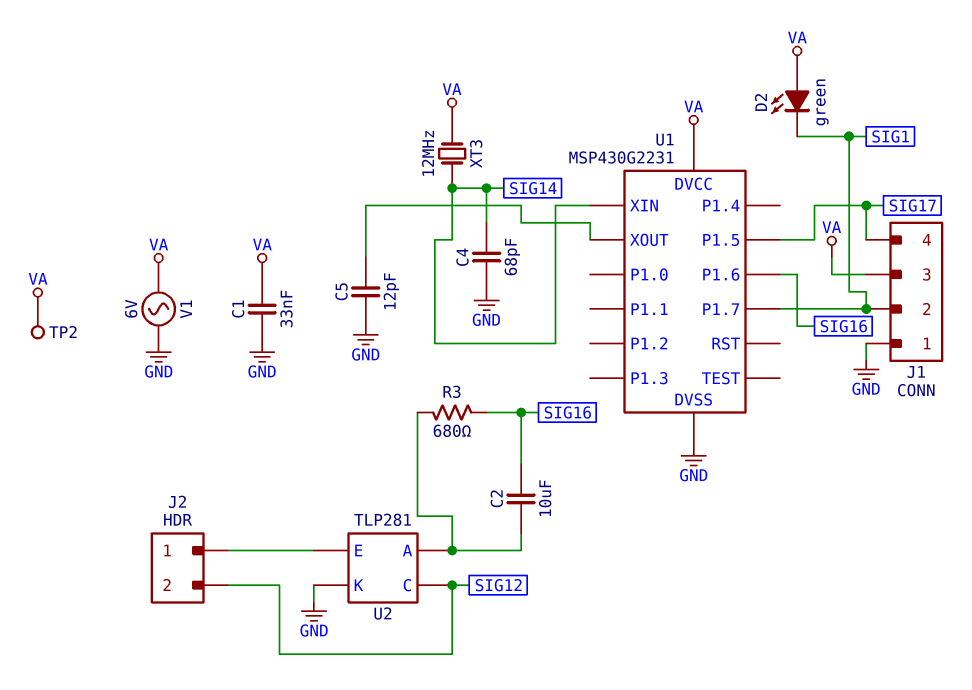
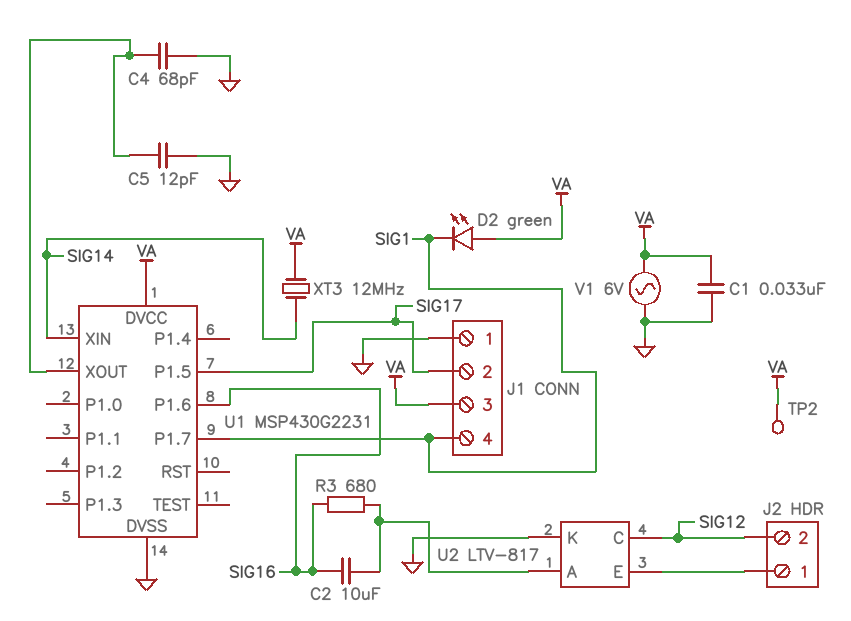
C4: 68pF (GND, SIG14) -> 68pF (GND, U1/XOUT)
J1 pin 2: SIG1 -> SIG17
J1 pin 4: SIG17 -> SIG1
U2: TLP281 -> LTV-817

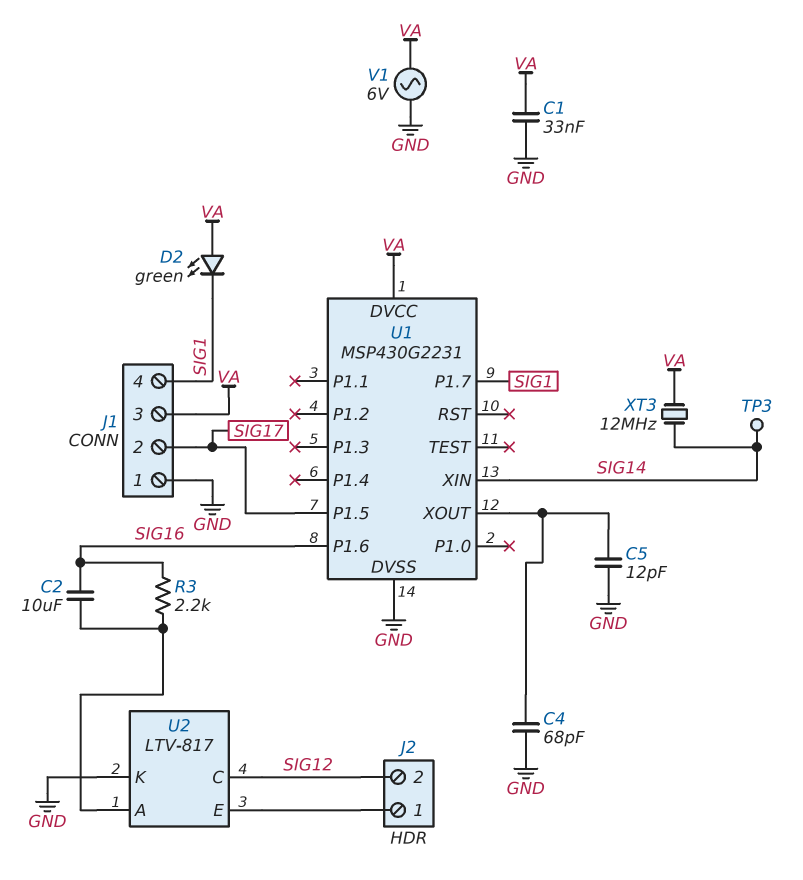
R3: 680 (SIG16, U2/A) -> 2.2k (SIG16, U2/A)
TP2: test point (VA) -> none
TP3: none -> test point (SIG14)

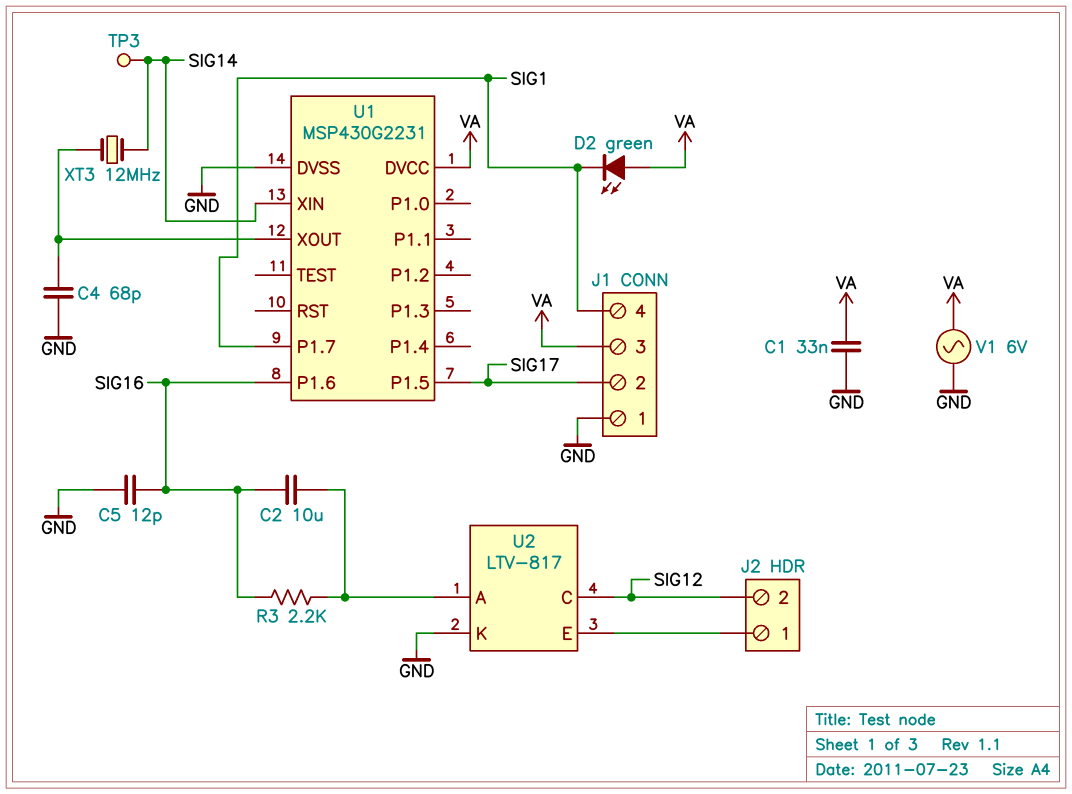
C5: 12pF (GND, U1/XOUT) -> 12pF (GND, SIG16)
XT3: 12MHz (SIG14, VA) -> 12MHz (SIG14, U1/XOUT)

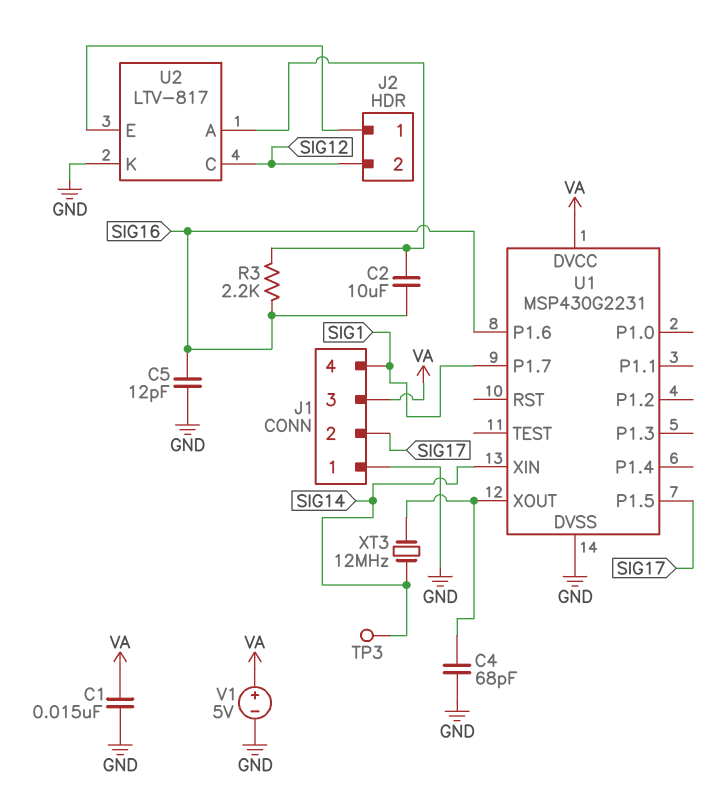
C1: 33nF (GND, VA) -> 15nF (GND, VA)
D2: LED green (A VA, K SIG1) -> none
V1: AC 6V (GND, VA) -> 5V (plus VA, minus GND)

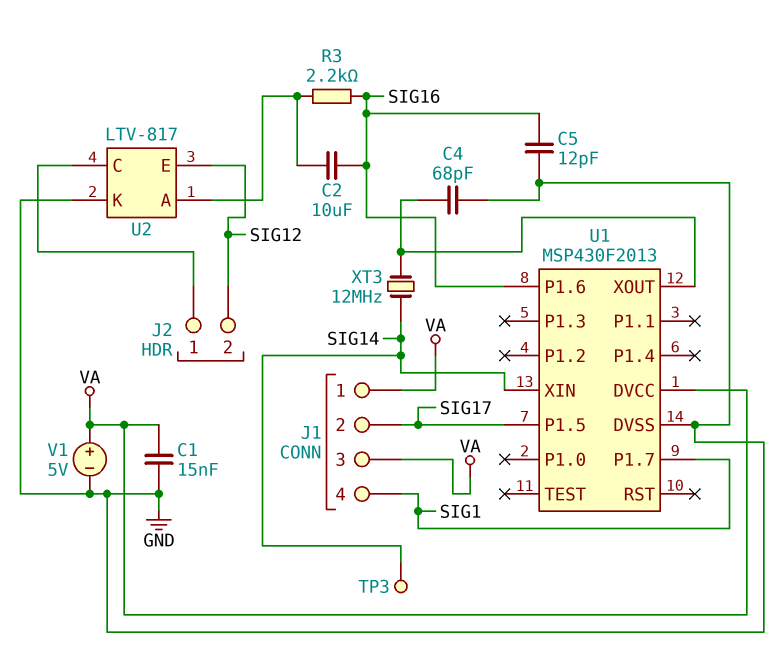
J1 pin 1: GND -> VA
U1: MSP430G2231 -> MSP430F2013
U2 pin C: SIG12 -> J2/1
U2 pin E: J2/1 -> SIG12

